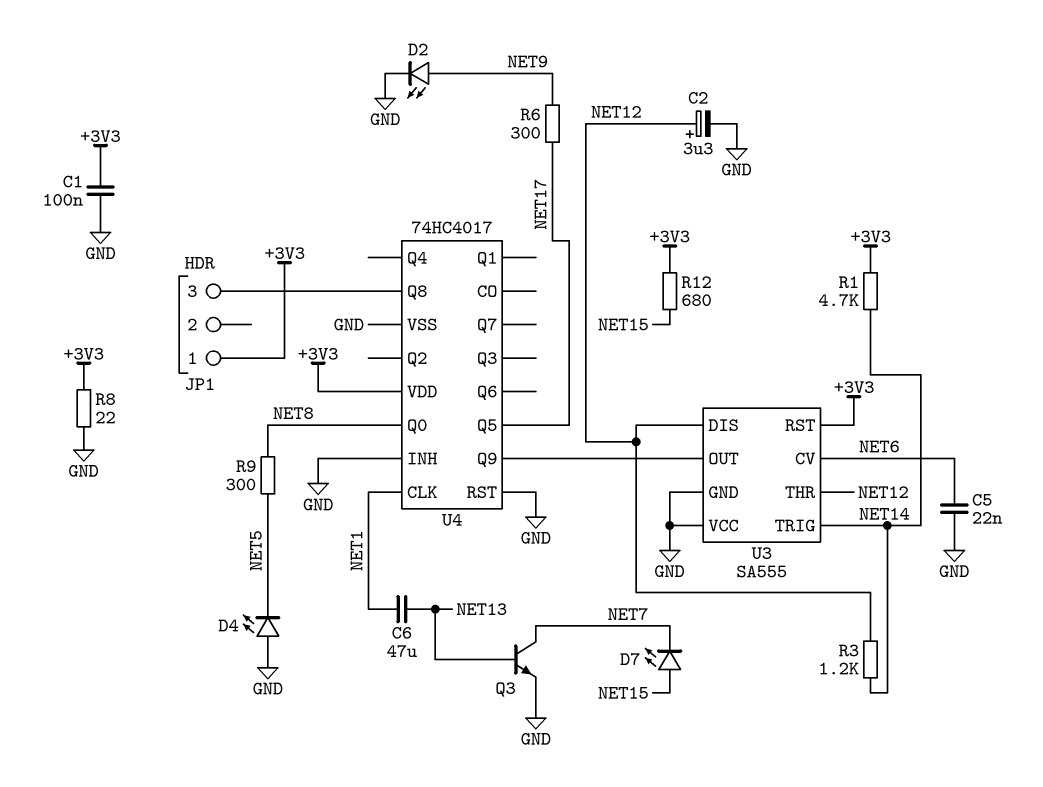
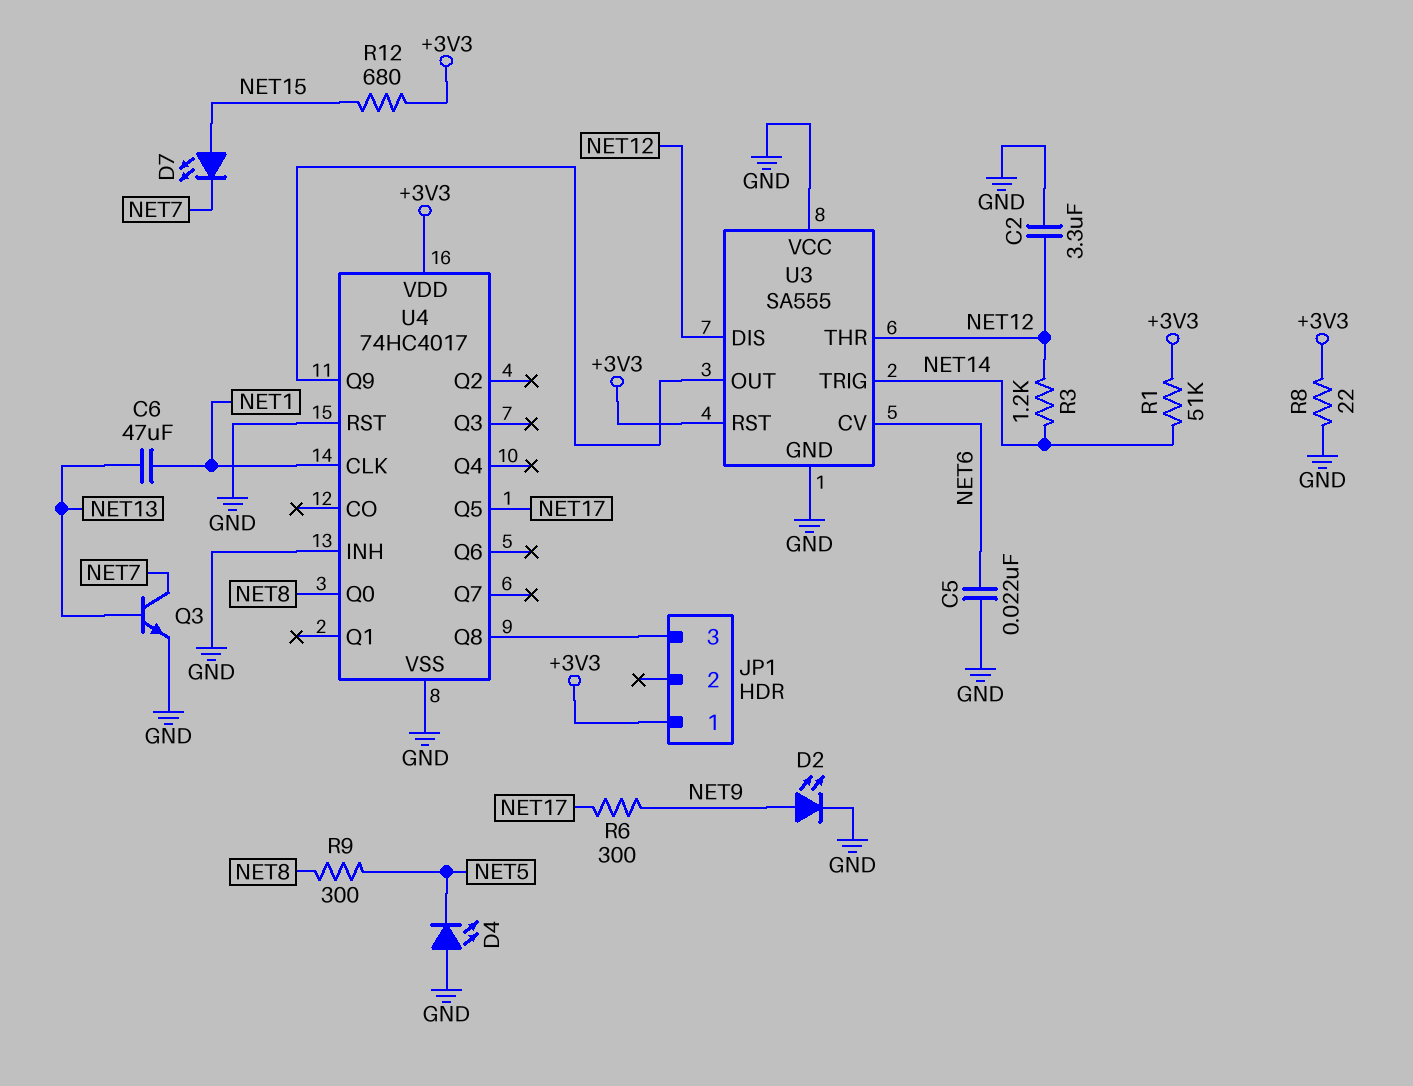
C1: 100nF (+3V3, GND) -> none
C2: 3.3uF (plus NET12, minus GND) -> 3.3uF (GND, NET12)
R1: 4.7k (+3V3, NET14) -> 51k (+3V3, NET14)

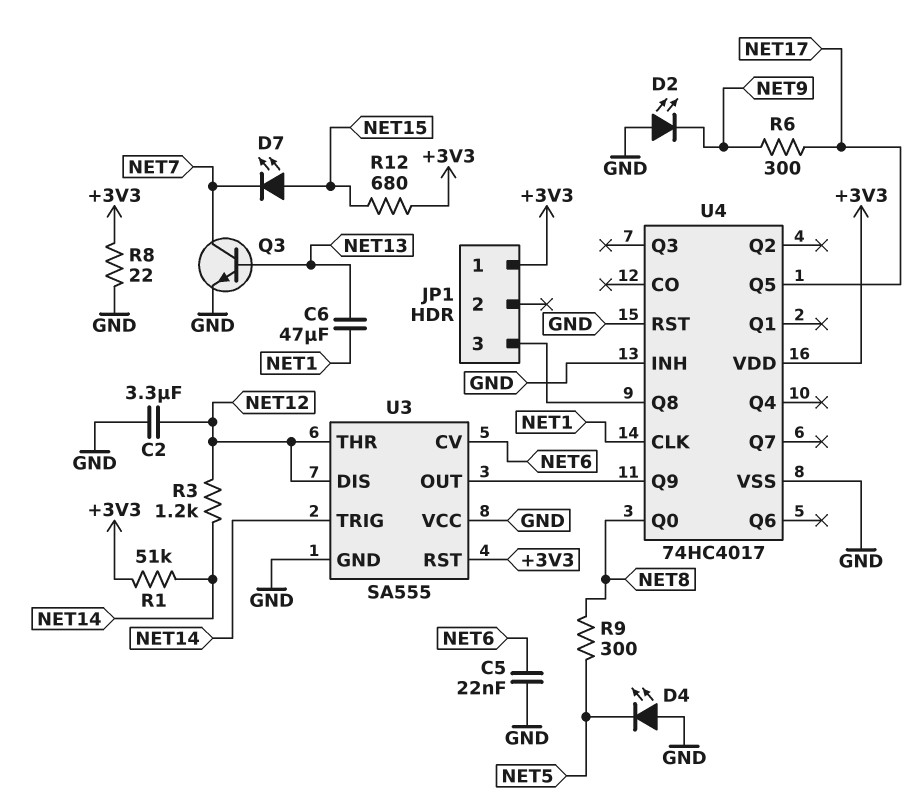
D2: LED (A NET9, K GND) -> LED (A GND, K NET9)

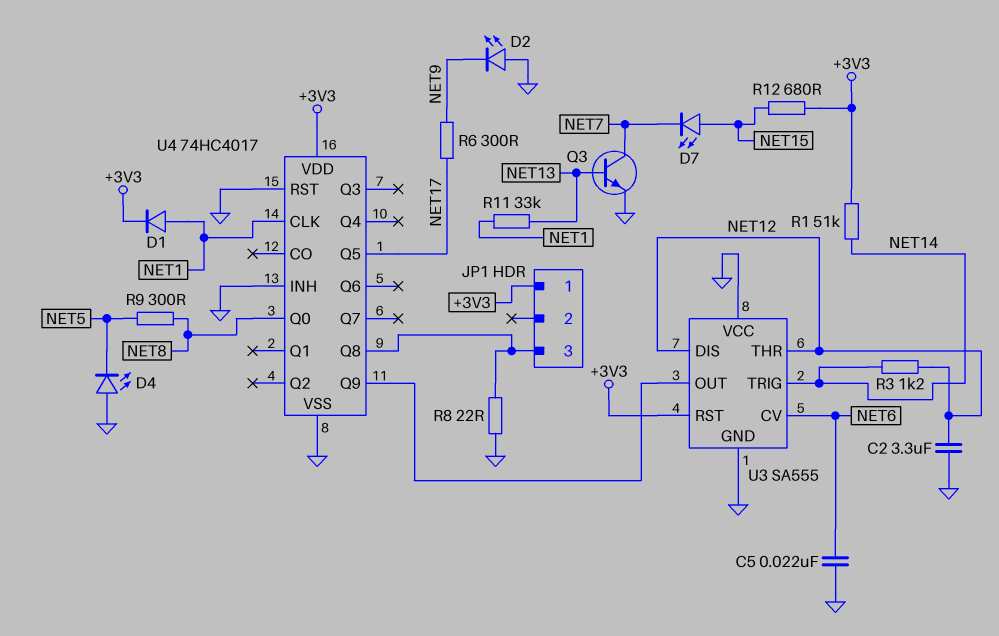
C6: 47uF (NET1, NET13) -> none
D1: none -> diode (A NET1, K +3V3)
R8: 22 (+3V3, GND) -> 22 (GND, JP1/3)
R11: none -> 33k (NET1, NET13)

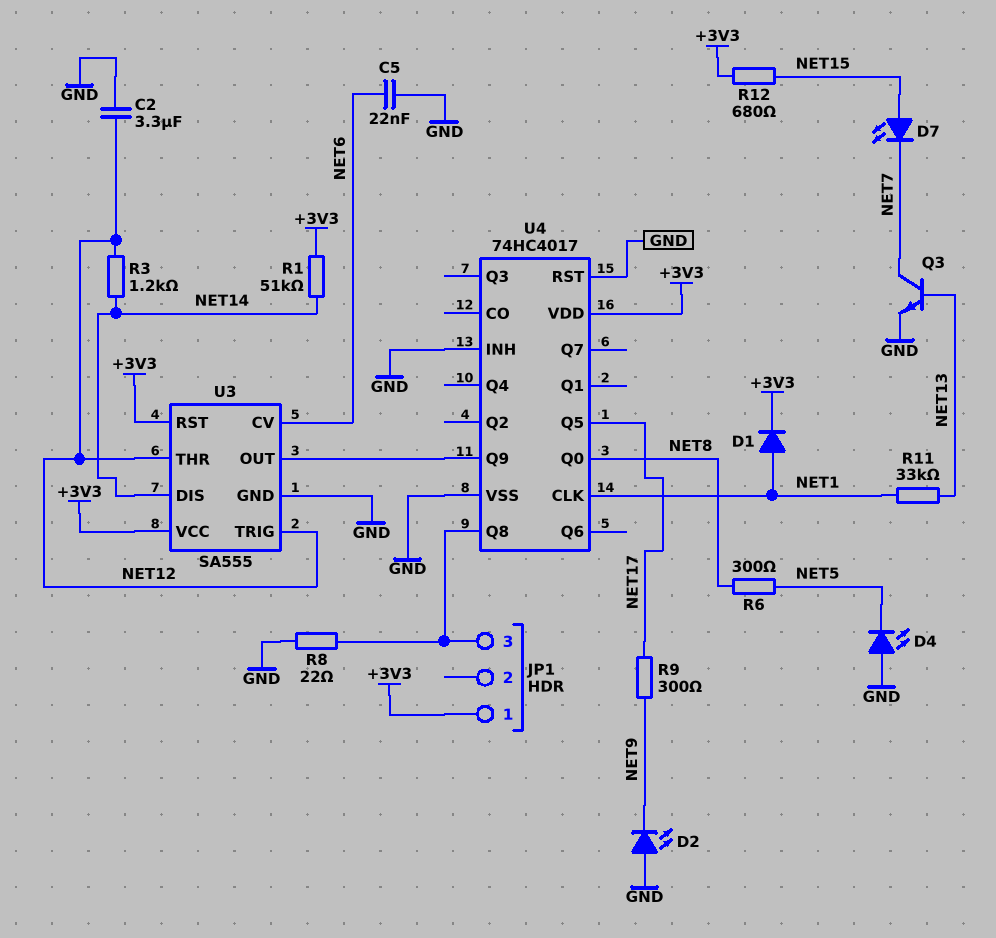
R6: 300 (NET9, NET17) -> 300 (NET5, NET8)
R9: 300 (NET5, NET8) -> 300 (NET9, NET17)
U3 pin DIS: NET12 -> NET14
U3 pin TRIG: NET14 -> NET12
U3 pin VCC: GND -> +3V3

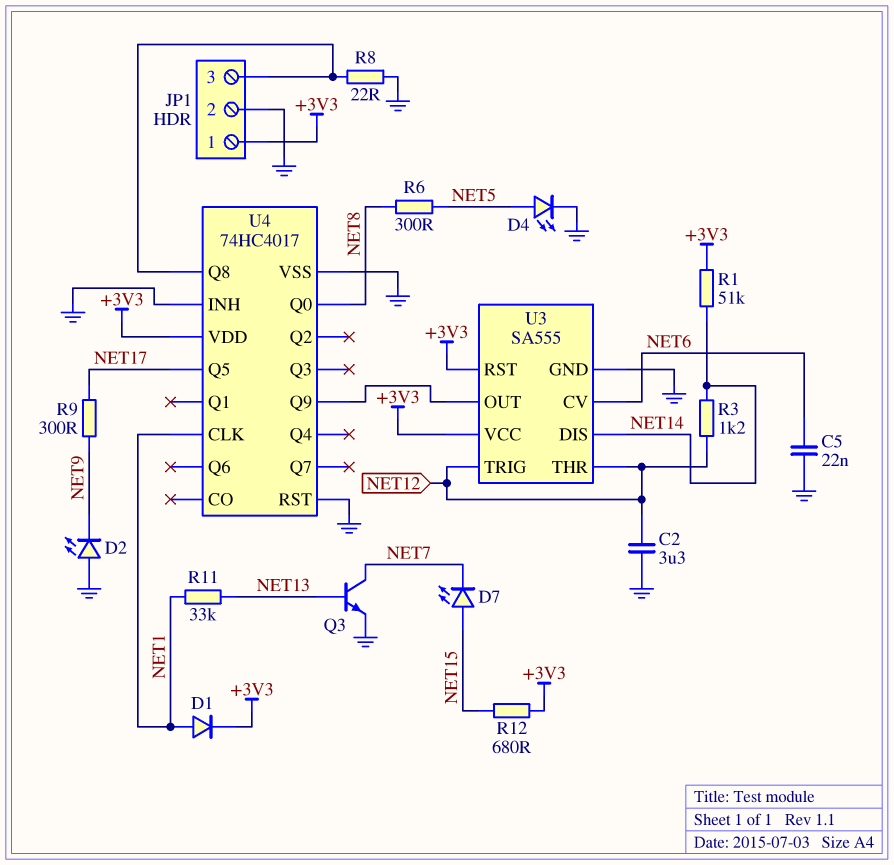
D4: LED (A GND, K NET5) -> LED (A NET5, K GND)
JP1 pin 2: none -> GND

